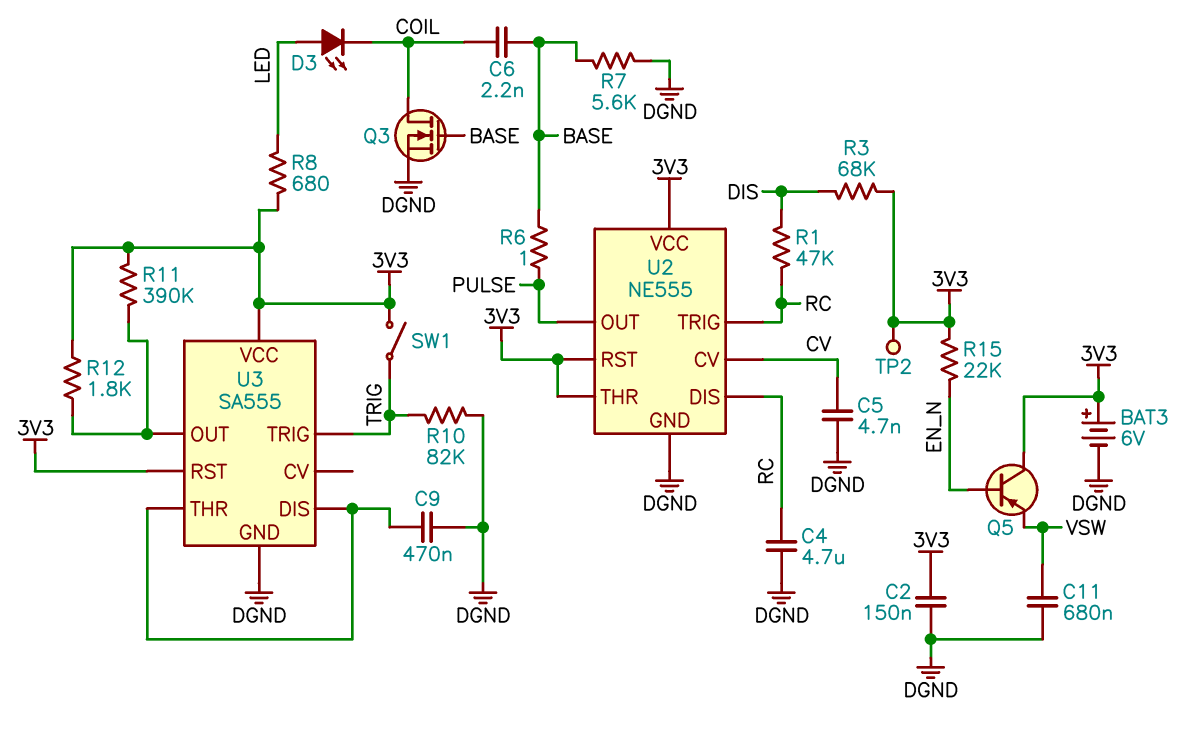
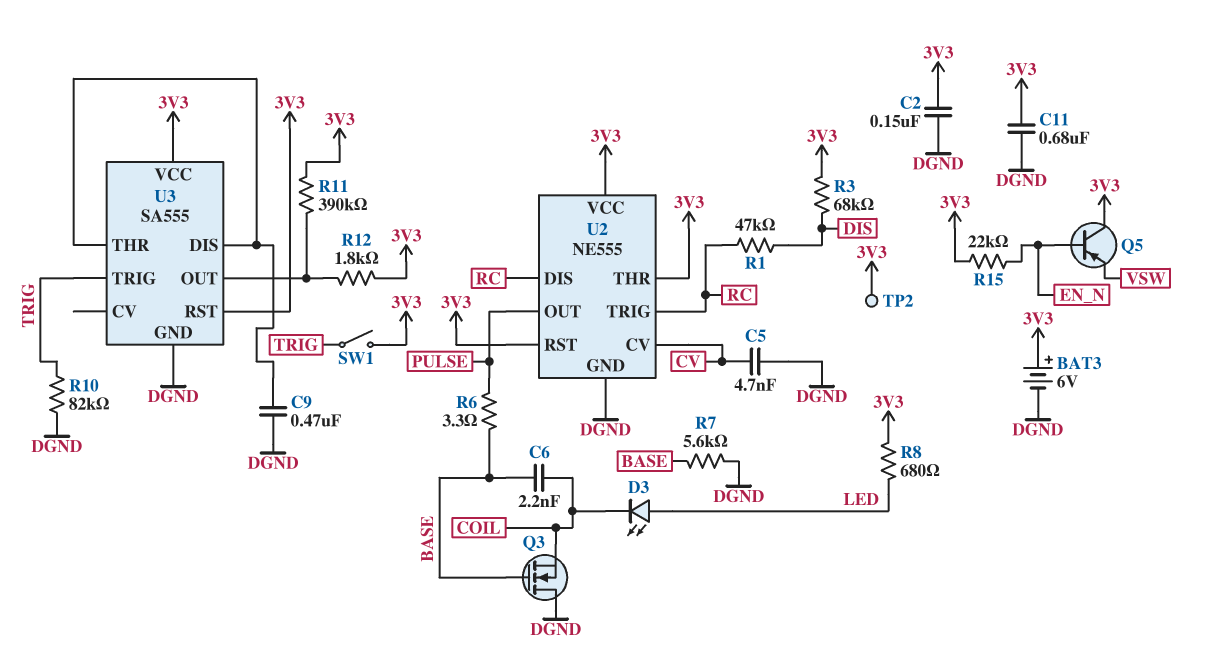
C4: 4.7uF (DGND, RC) -> none
C11: 680nF (DGND, VSW) -> 680nF (3V3, DGND)
Q3: NMOS (G BASE, D COIL, S DGND) -> NMOS (G BASE, D DGND, S COIL)
R6: 1 (BASE, PULSE) -> 3.3 (BASE, PULSE)

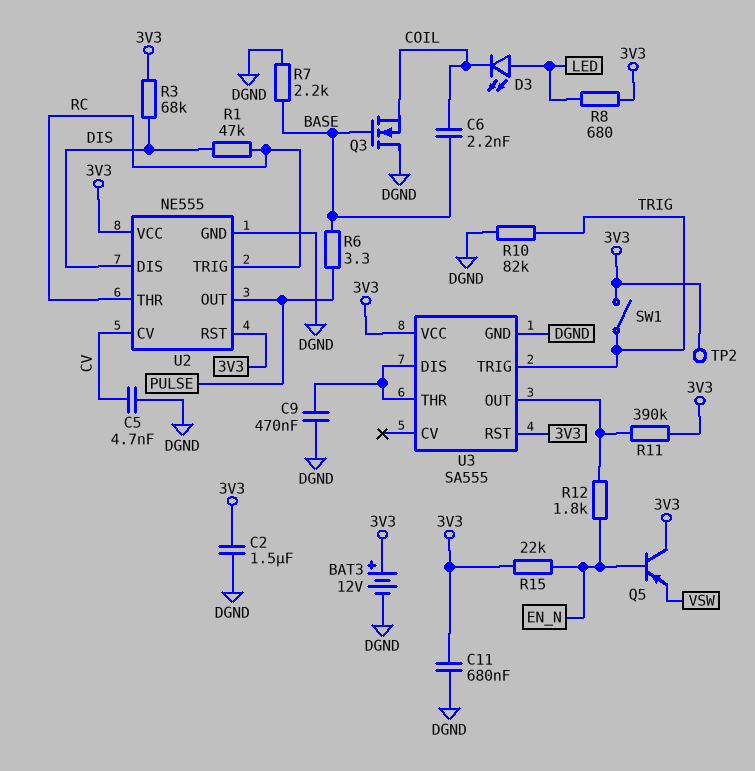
BAT3: 6V (plus 3V3, minus DGND) -> 12V (plus 3V3, minus DGND)
C2: 150nF (3V3, DGND) -> 1.5uF (3V3, DGND)
R7: 5.6k (BASE, DGND) -> 2.2k (BASE, DGND)
R12: 1.8k (3V3, U3/OUT) -> 1.8k (EN_N, U3/OUT)
U2 pin DIS: RC -> DIS
U2 pin THR: 3V3 -> RC

